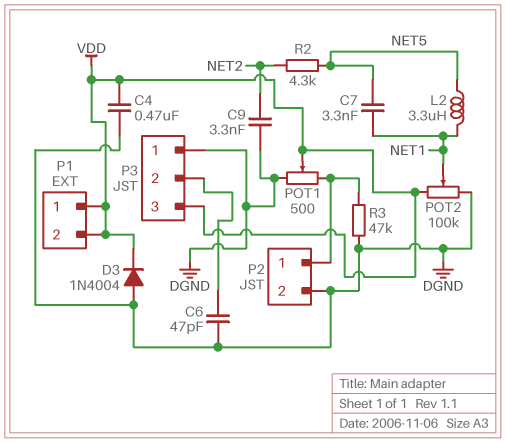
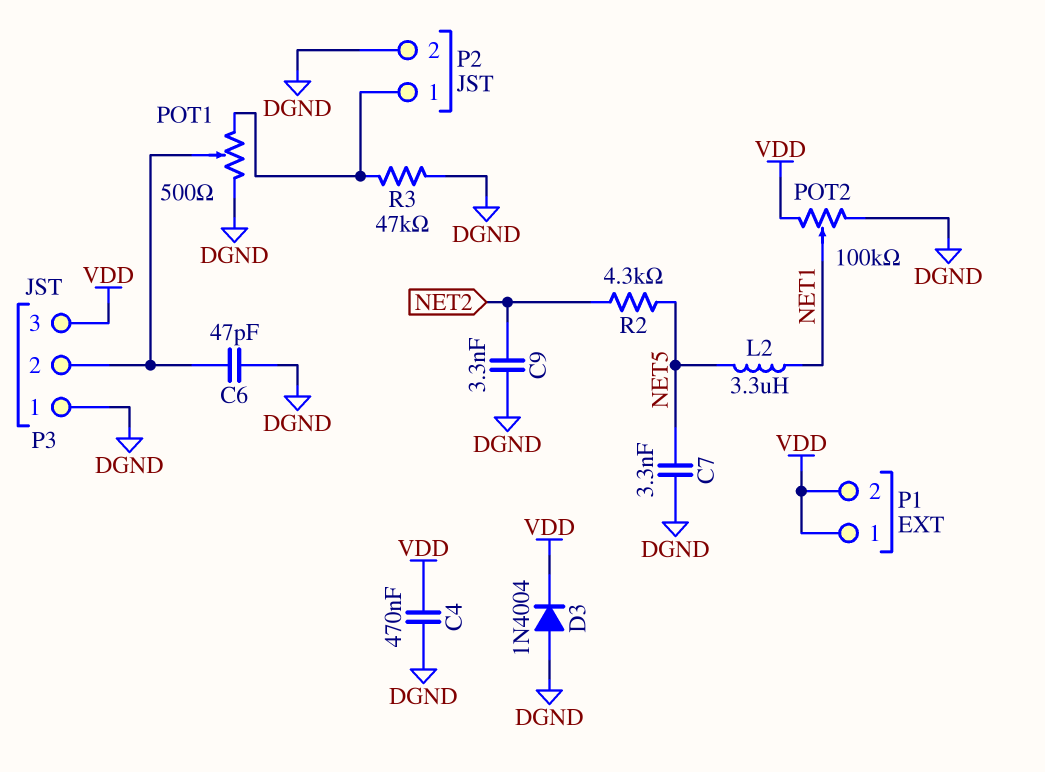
C7: 3.3nF (NET1, NET5) -> 3.3nF (DGND, NET5)
POT1: 500 (DGND, P2/1, wiper VDD) -> 500 (DGND, P2/1, wiper P3/2)

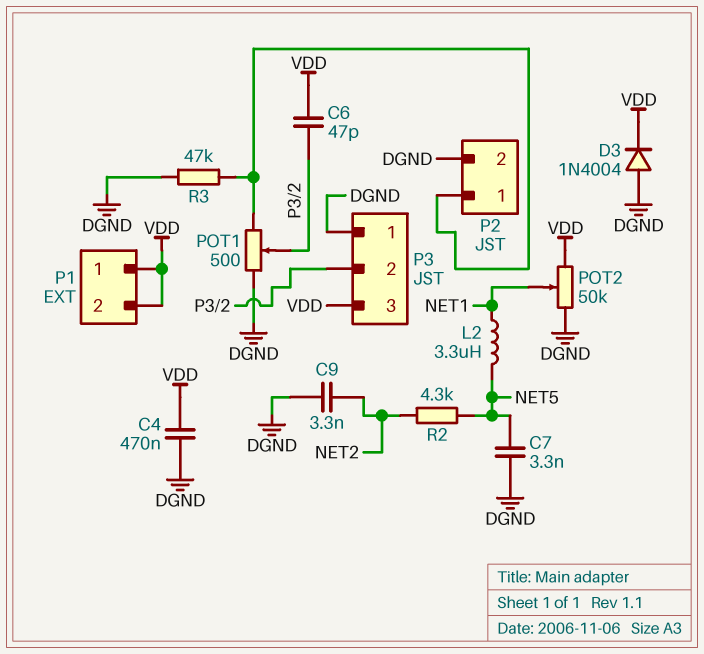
C6: 47pF (DGND, P3/2) -> 47pF (P3/2, VDD)
POT2: 100k (DGND, VDD, wiper NET1) -> 50k (DGND, VDD, wiper NET1)

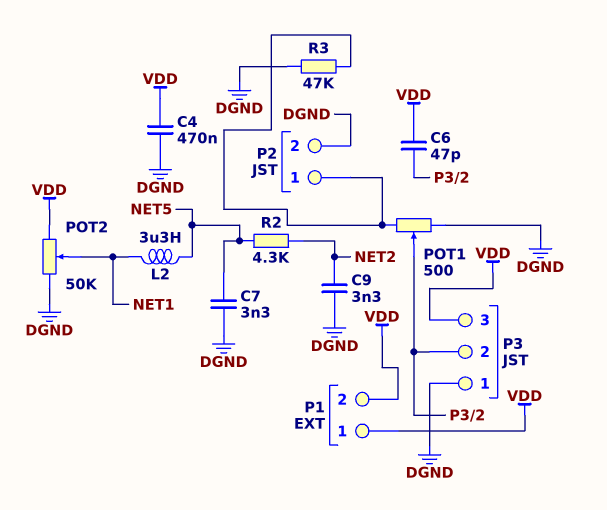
D3: diode 1N4004 (A DGND, K VDD) -> none

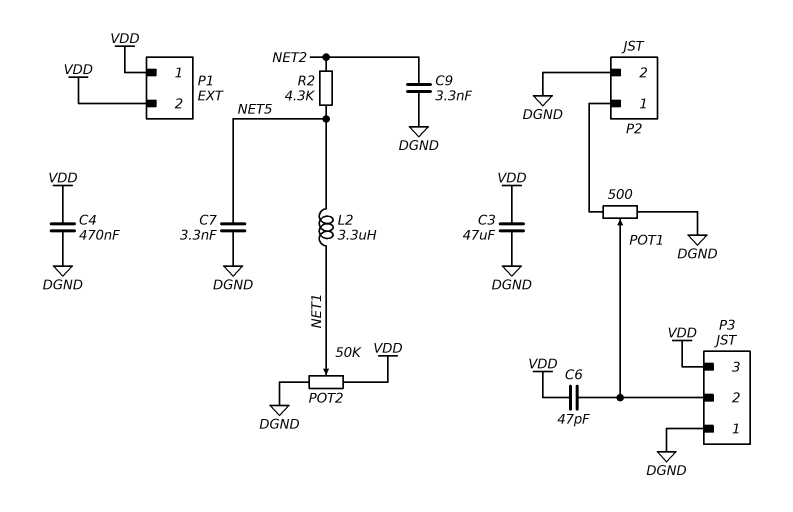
C3: none -> 47uF (DGND, VDD)
R3: 47k (DGND, P2/1) -> none

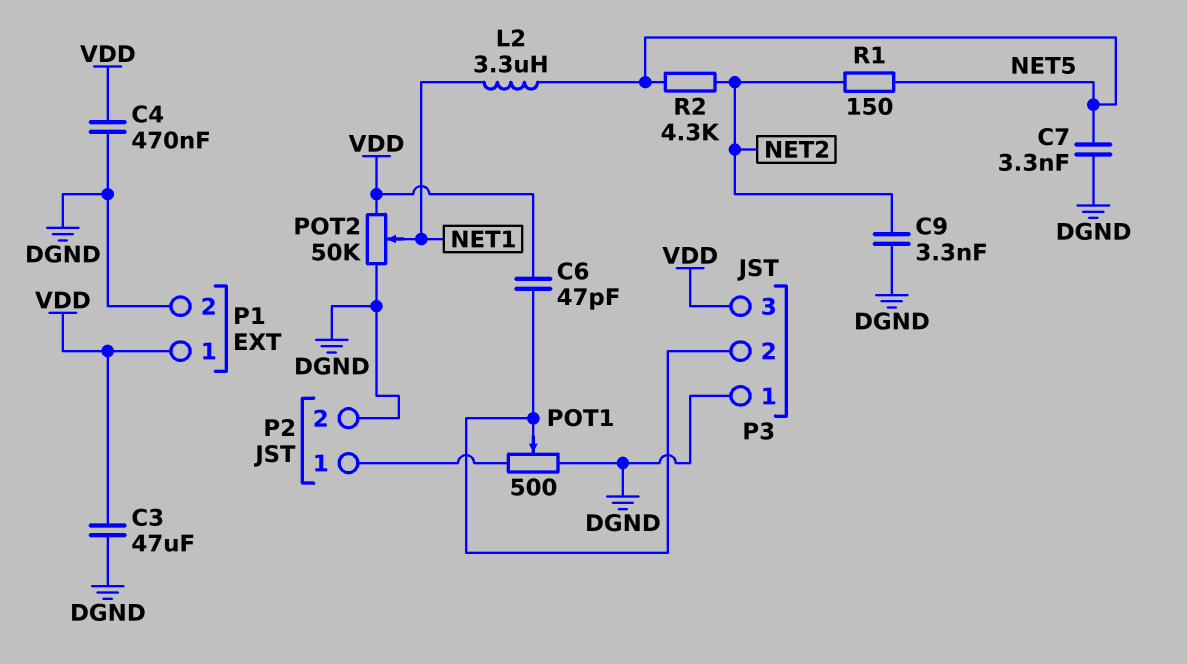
P1 pin 2: VDD -> DGND
R1: none -> 150 (NET2, NET5)

